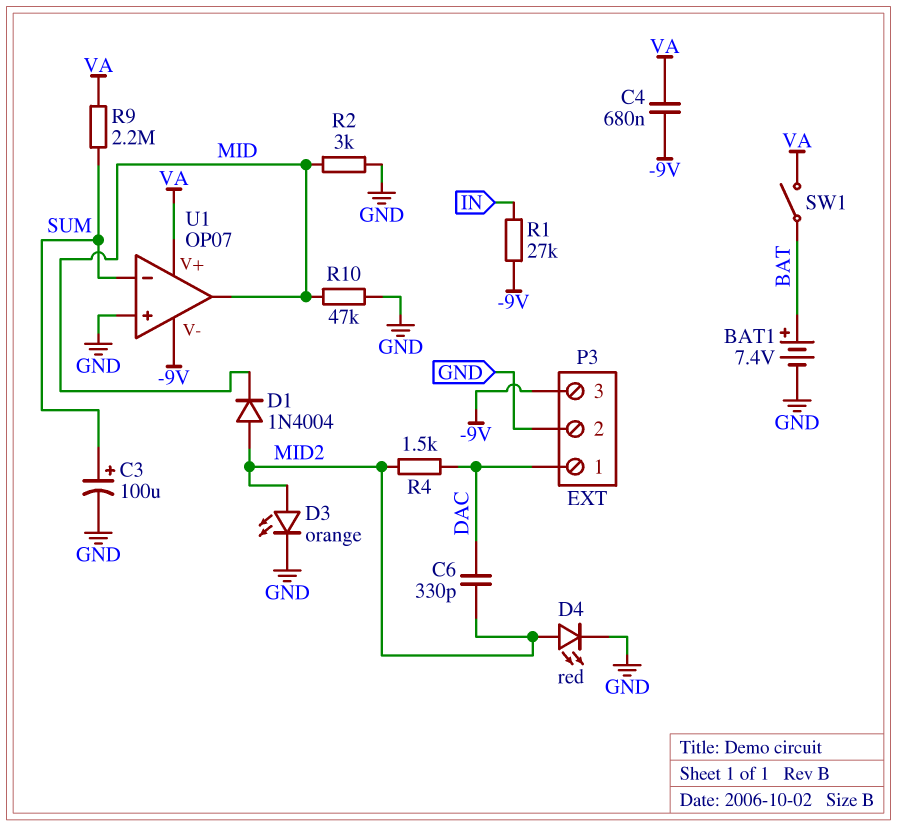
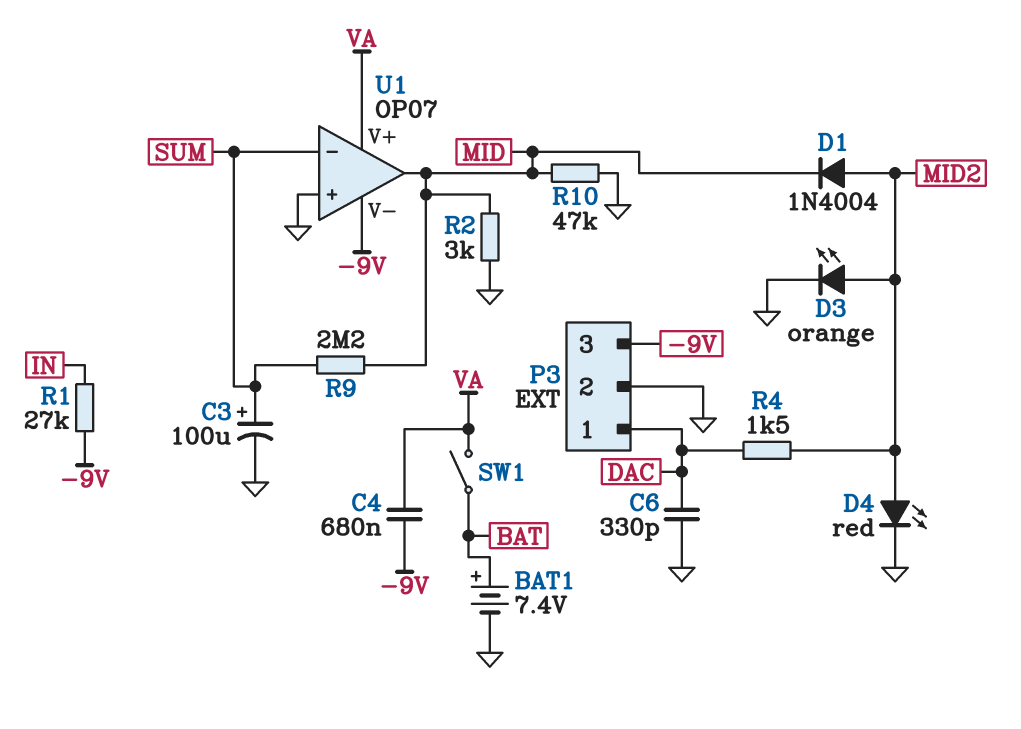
C6: 330pF (DAC, MID2) -> 330pF (DAC, GND)
R9: 2.2M (SUM, VA) -> 2.2M (MID, SUM)

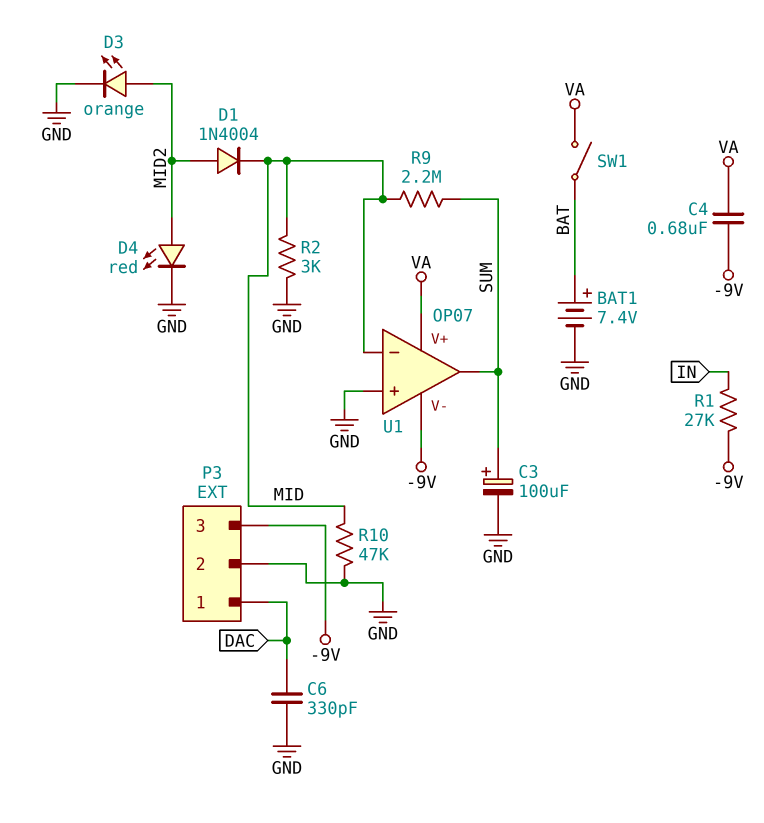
R4: 1.5k (DAC, MID2) -> none
U1 pin in-: SUM -> MID
U1 pin out: MID -> SUM

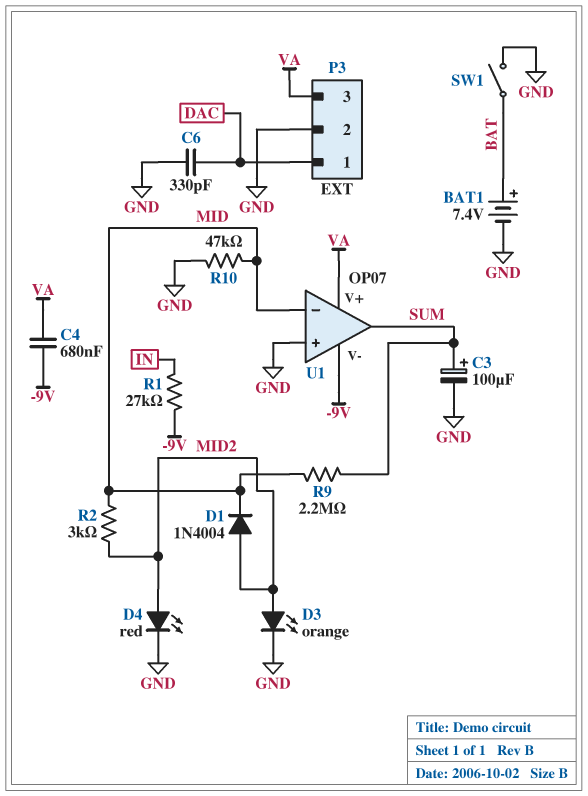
P3 pin 3: -9V -> VA
R2: 3k (GND, MID) -> 3k (MID, MID2)
SW1: switch (BAT, VA) -> switch (BAT, GND)

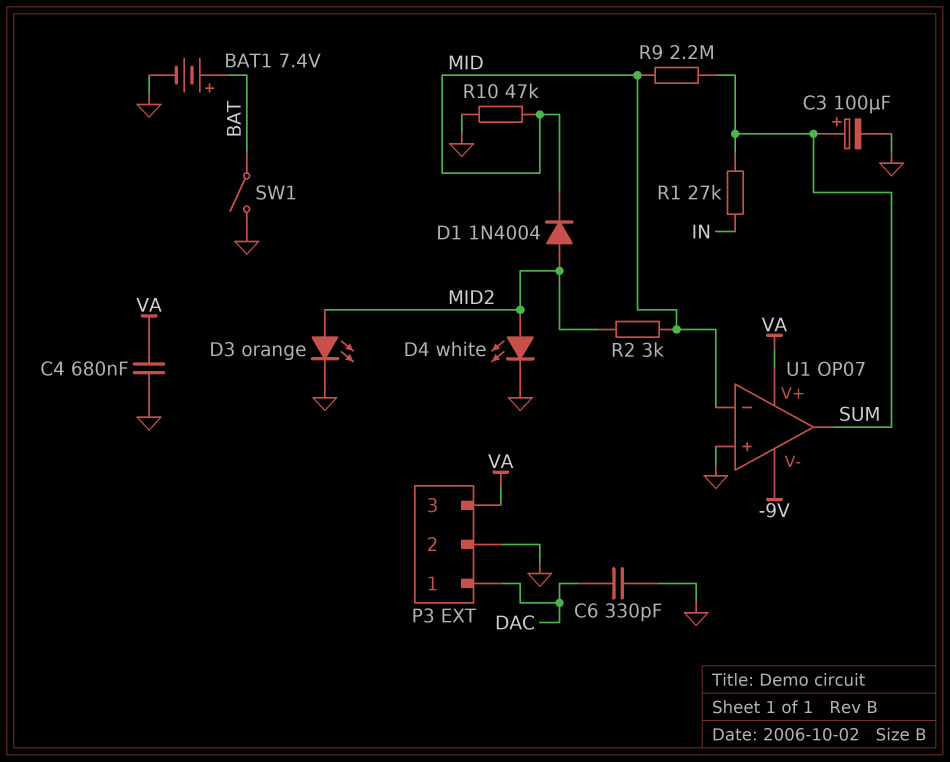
C4: 680nF (-9V, VA) -> 680nF (GND, VA)
D4: LED red (A MID2, K GND) -> LED white (A MID2, K GND)
R1: 27k (-9V, IN) -> 27k (IN, SUM)

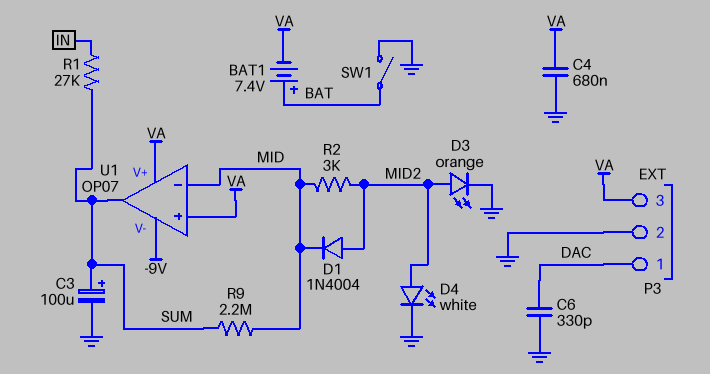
BAT1: 7.4V (plus BAT, minus GND) -> 7.4V (plus BAT, minus VA)
R10: 47k (GND, MID) -> none
U1 pin in+: GND -> VA

